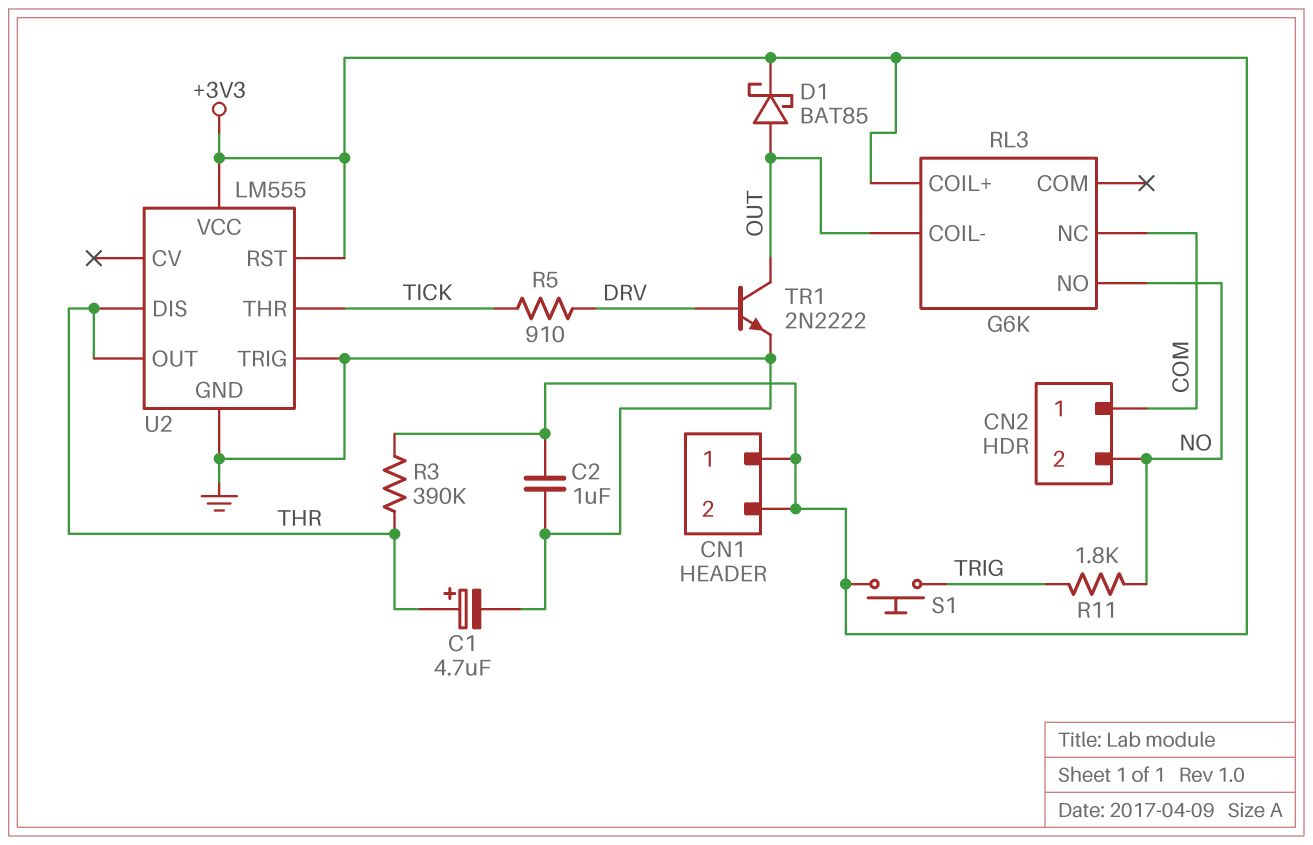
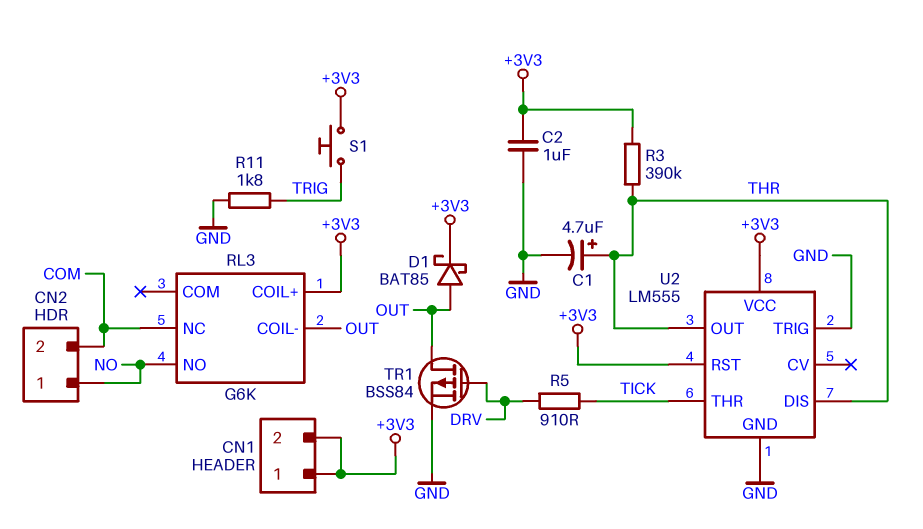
CN2 pin 1: COM -> NO
CN2 pin 2: NO -> COM
R11: 1.8k (NO, TRIG) -> 1.8k (GND, TRIG)
TR1: NPN 2N2222 (B DRV, C OUT, E GND) -> PMOS BSS84 (G DRV, D OUT, S GND)

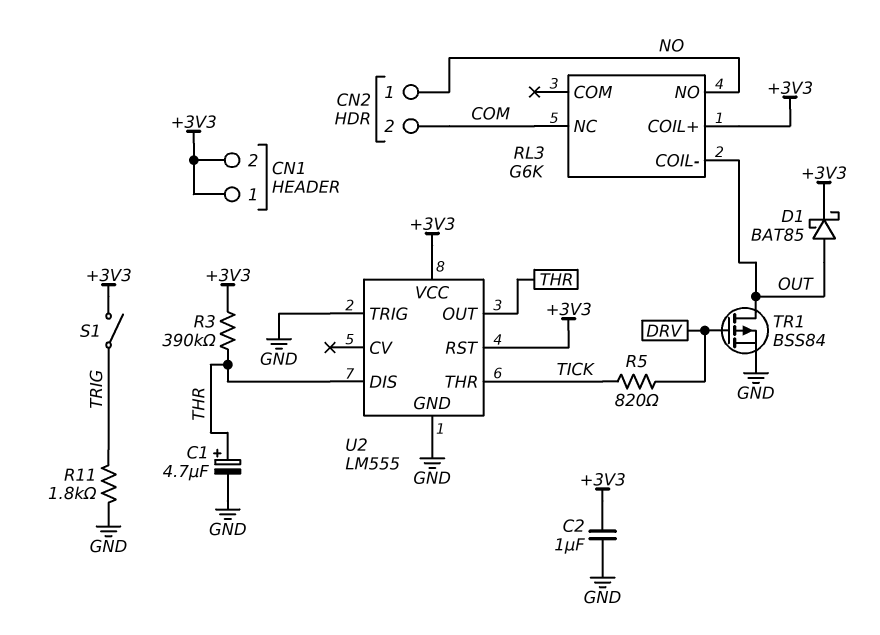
R5: 910 (DRV, TICK) -> 820 (DRV, TICK)
S1: button (+3V3, TRIG) -> switch (+3V3, TRIG)

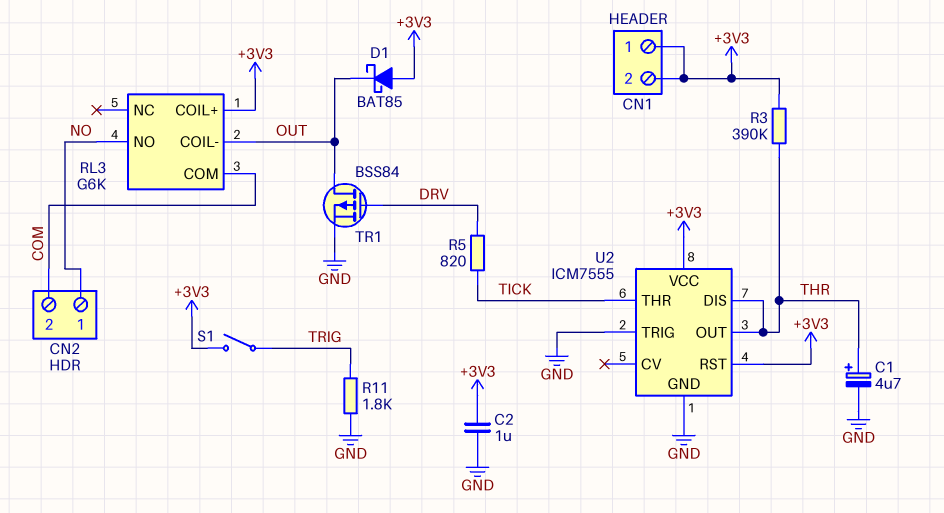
D1: schottky BAT85 (A OUT, K +3V3) -> schottky BAT85 (A +3V3, K OUT)
RL3 pin COM: none -> COM
RL3 pin NC: COM -> none
U2: LM555 -> ICM7555

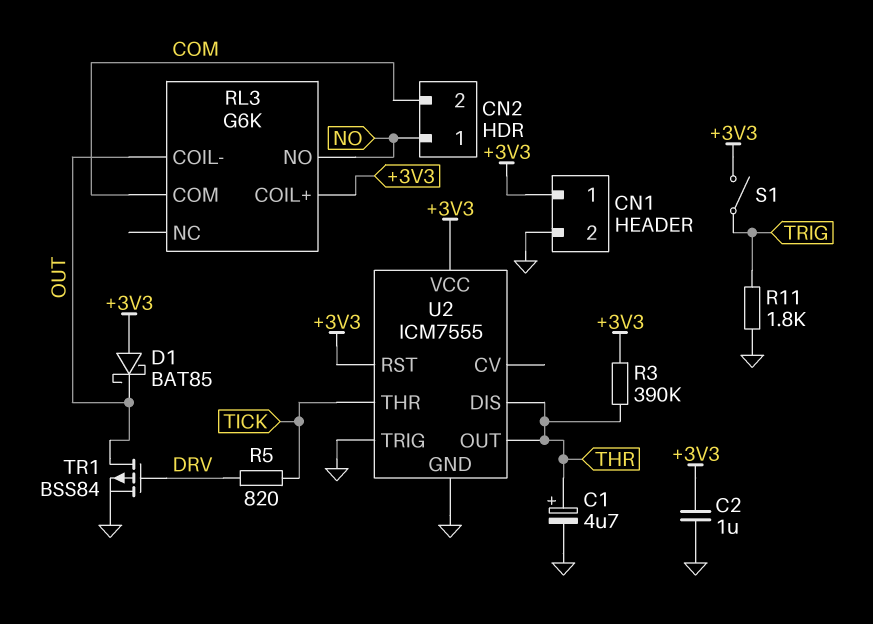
CN1 pin 2: +3V3 -> GND

